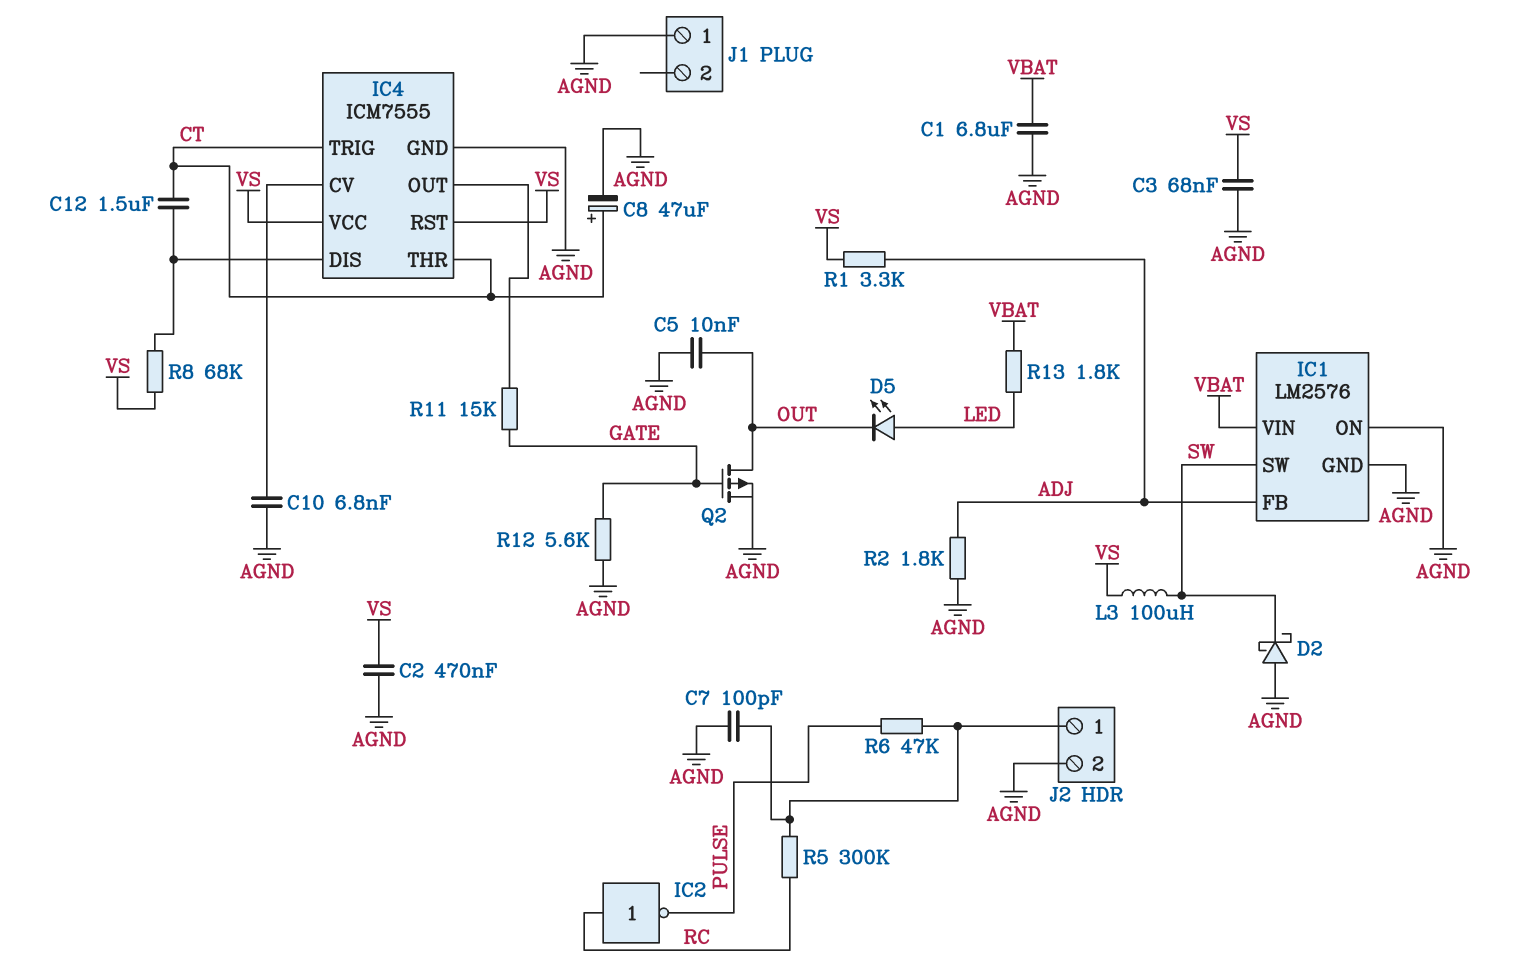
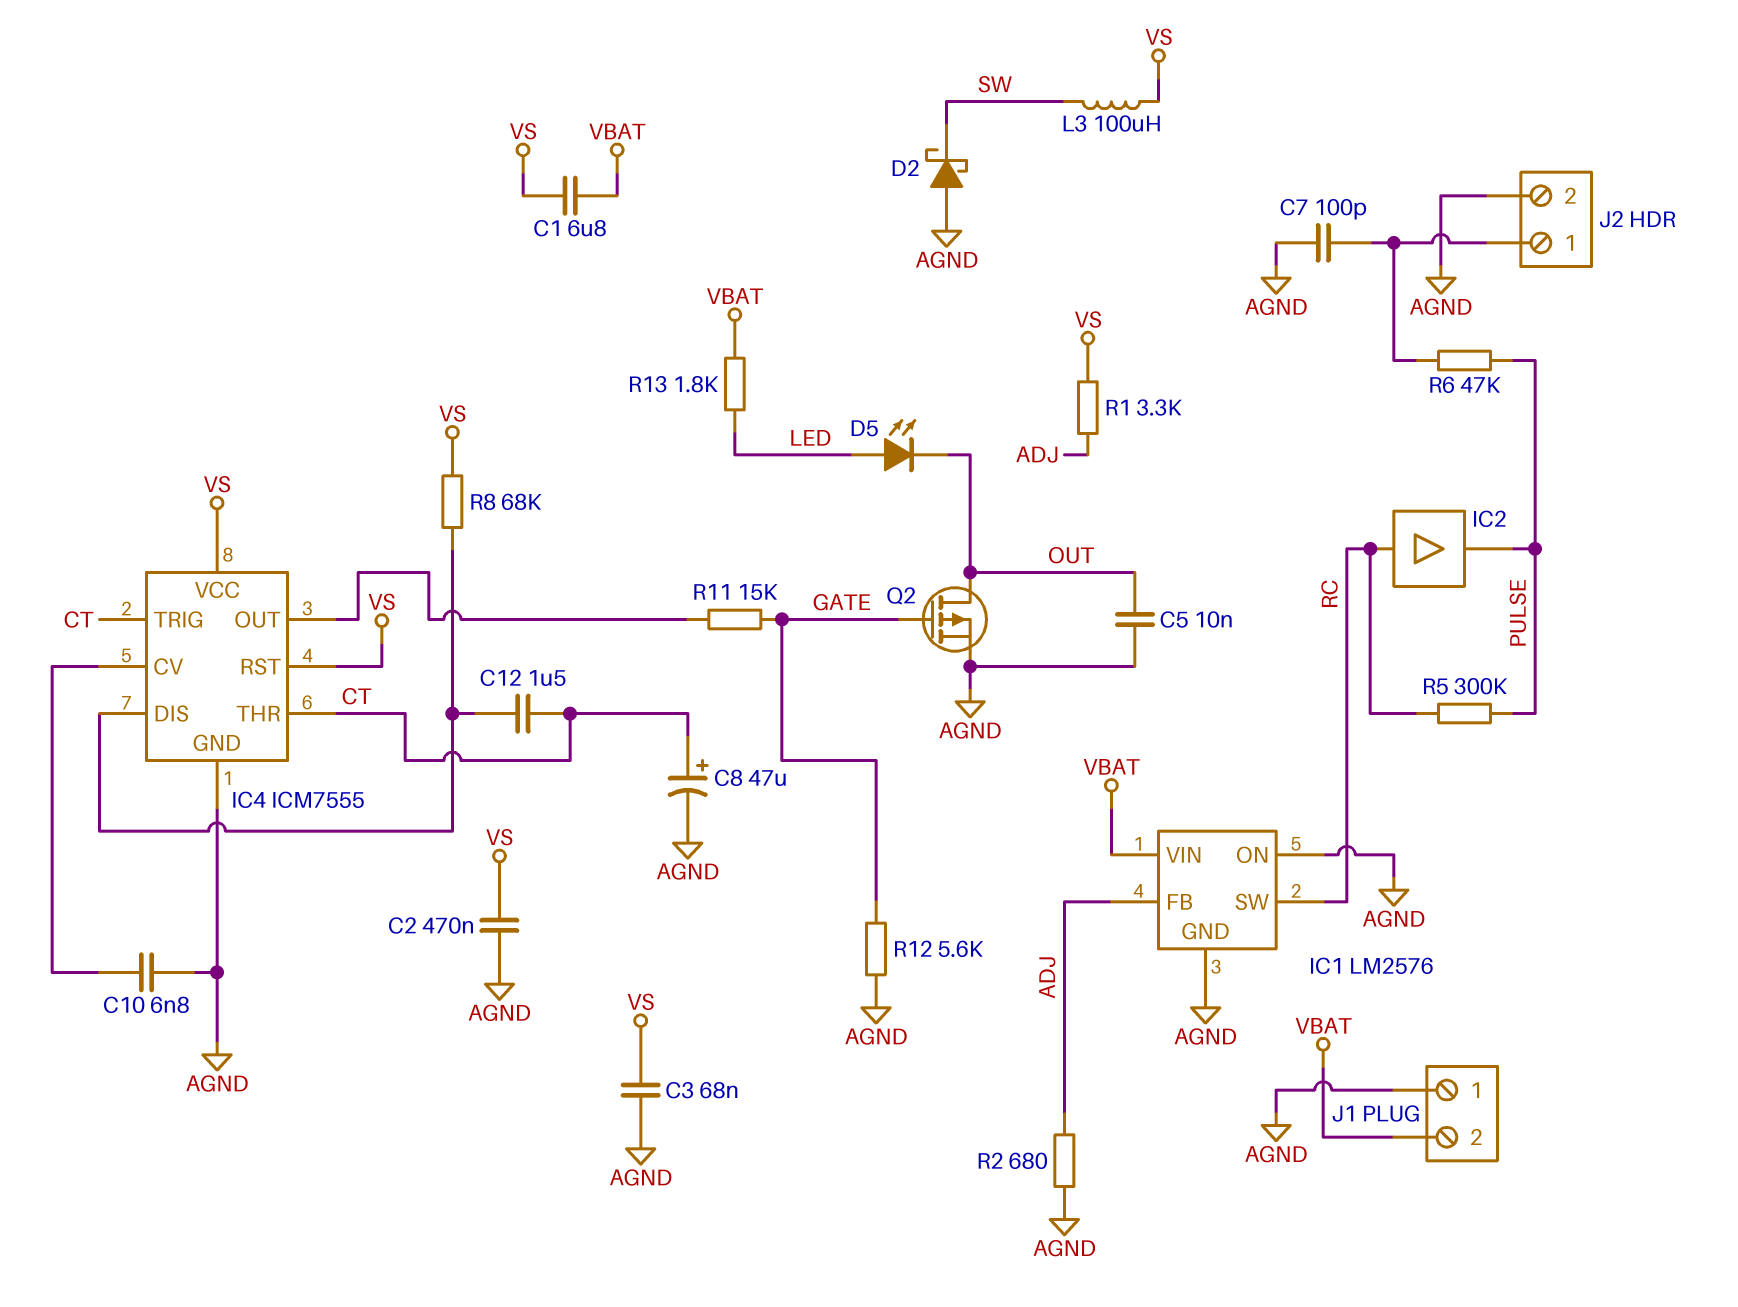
C1: 6.8uF (AGND, VBAT) -> 6.8uF (VBAT, VS)
IC1 pin SW: SW -> RC
IC2: NOT (in RC, out PULSE) -> buffer (in RC, out PULSE)
J1 pin 2: none -> VBAT
R2: 1.8k (ADJ, AGND) -> 680 (ADJ, AGND)
R5: 300k (J2/1, RC) -> 300k (PULSE, RC)

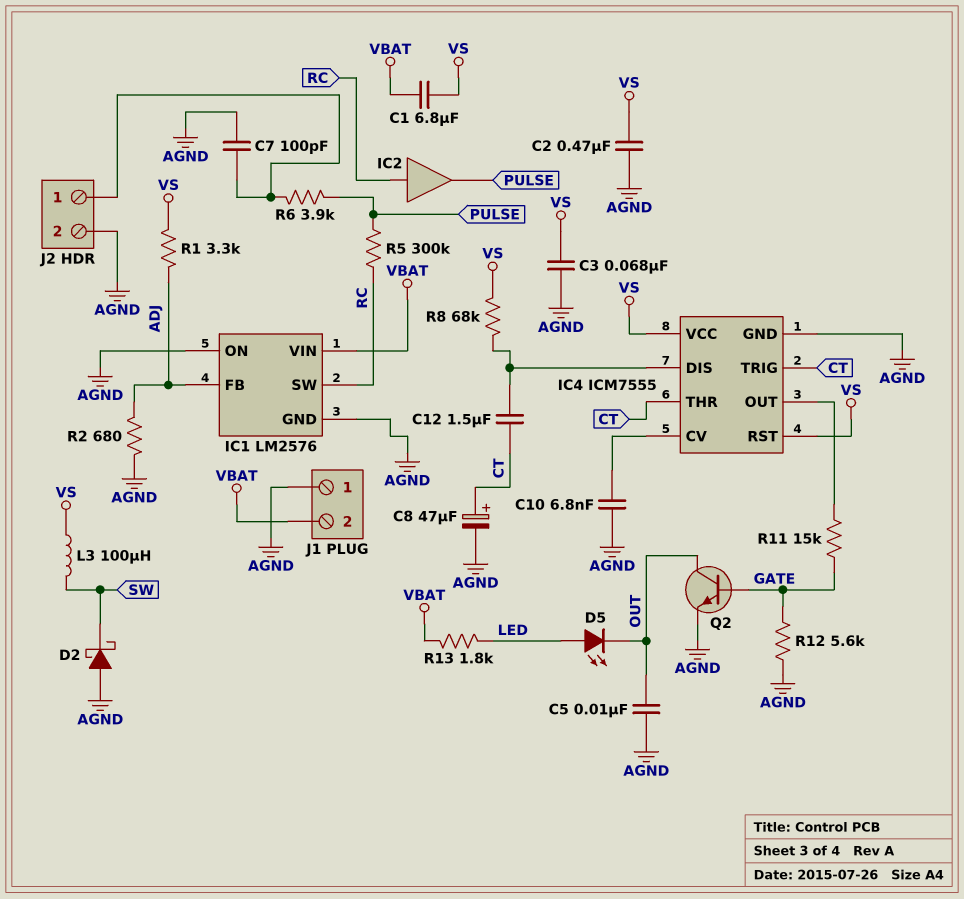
Q2: PMOS (G GATE, D OUT, S AGND) -> NPN (B GATE, C OUT, E AGND)
R6: 47k (J2/1, PULSE) -> 3.9k (J2/1, PULSE)

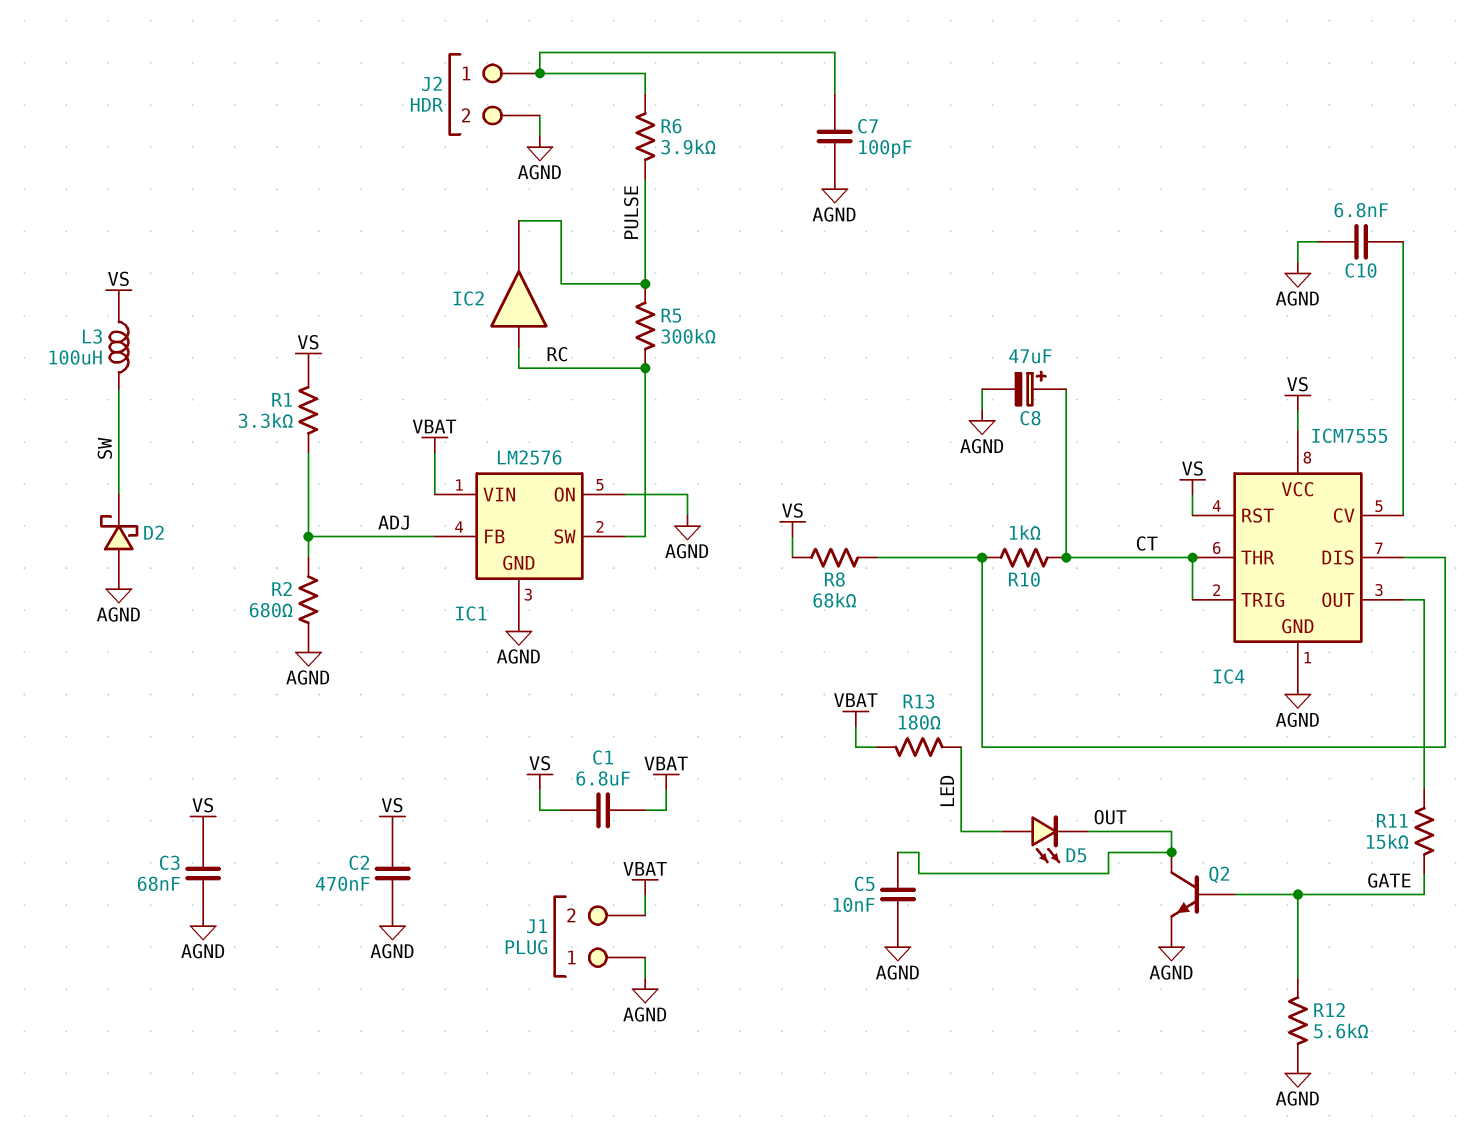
C12: 1.5uF (CT, IC4/DIS) -> none
R10: none -> 1k (CT, IC4/DIS)
R13: 1.8k (LED, VBAT) -> 180 (LED, VBAT)

